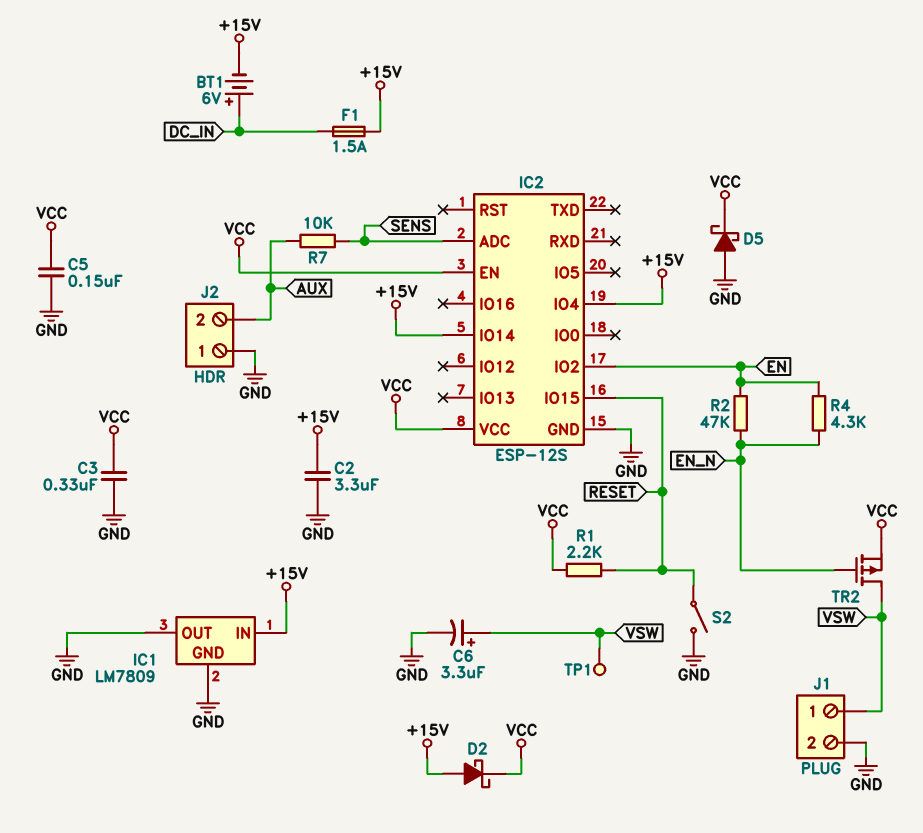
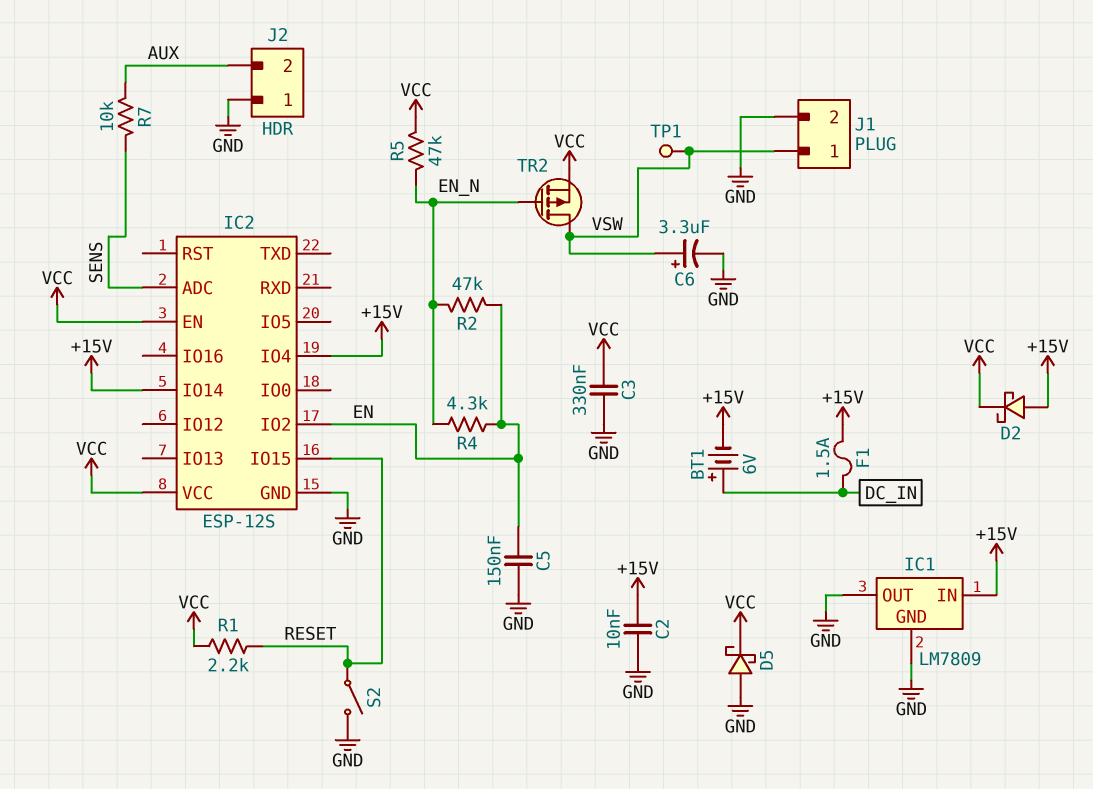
C2: 3.3uF (+15V, GND) -> 10nF (+15V, GND)
C5: 150nF (GND, VCC) -> 150nF (EN, GND)
R5: none -> 47k (EN_N, VCC)

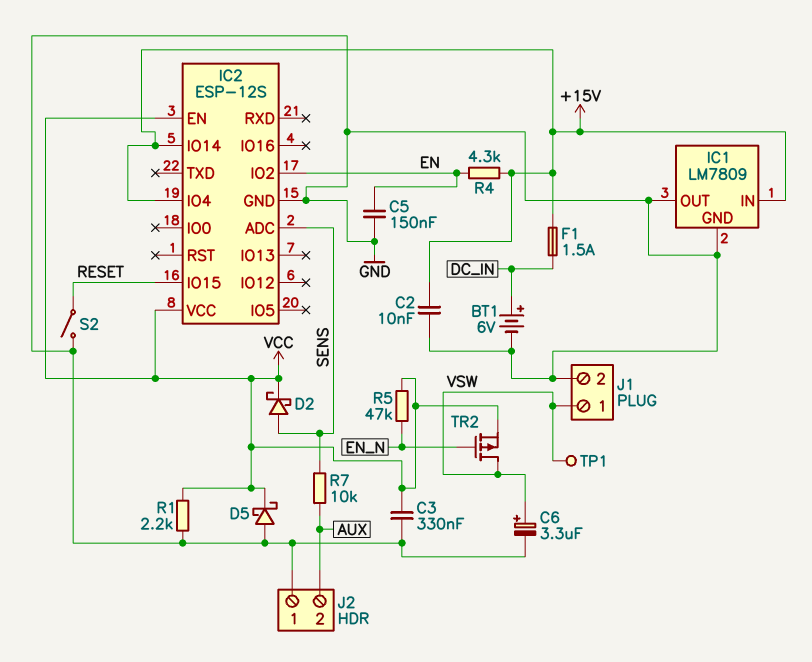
BT1: 6V (plus DC_IN, minus +15V) -> 6V (plus DC_IN, minus GND)
D2: schottky (A +15V, K VCC) -> schottky (A SENS, K VCC)
R1: 2.2k (RESET, VCC) -> 2.2k (GND, VCC)
R2: 47k (EN, EN_N) -> none
R4: 4.3k (EN, EN_N) -> 4.3k (+15V, EN)

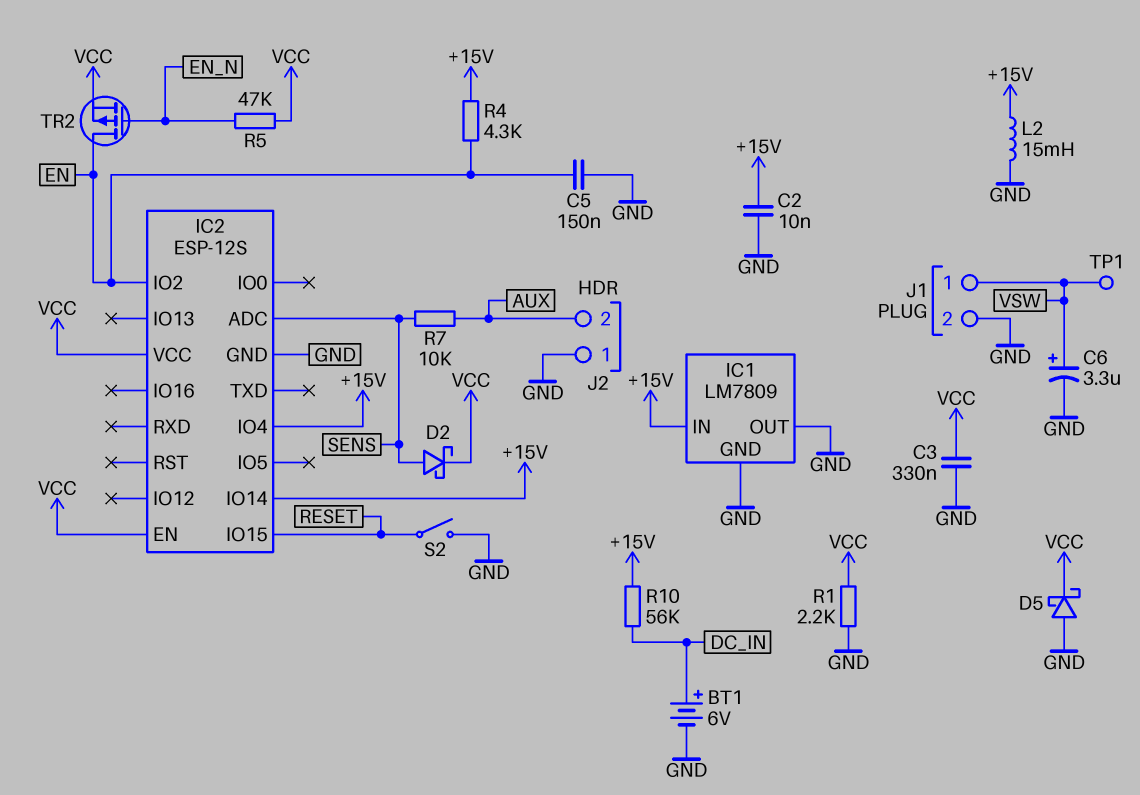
F1: 1.5A (+15V, DC_IN) -> none
L2: none -> 15mH (+15V, GND)
R10: none -> 56k (+15V, DC_IN)
TR2: PMOS (G EN_N, D VSW, S VCC) -> PMOS (G EN_N, D EN, S VCC)

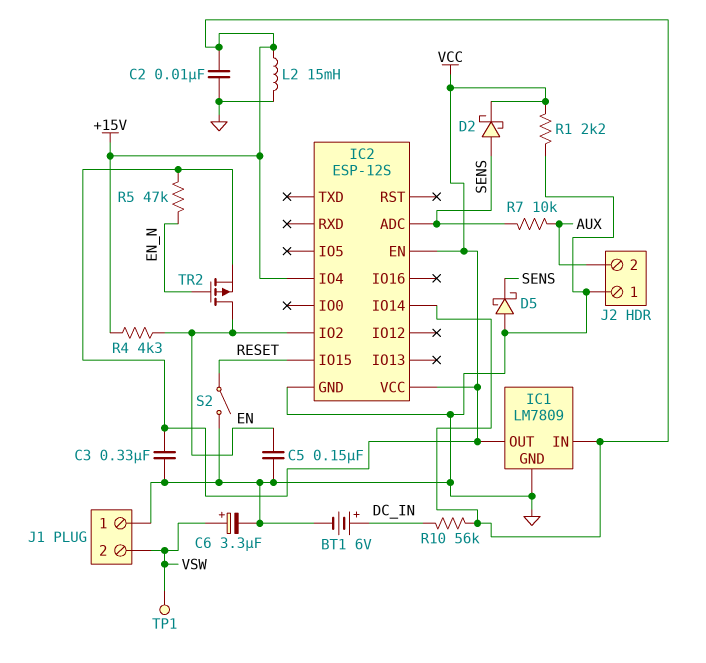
D5: schottky (A GND, K VCC) -> schottky (A GND, K SENS)
IC1 pin OUT: GND -> VCC
J1 pin 1: VSW -> GND
J1 pin 2: GND -> VSW

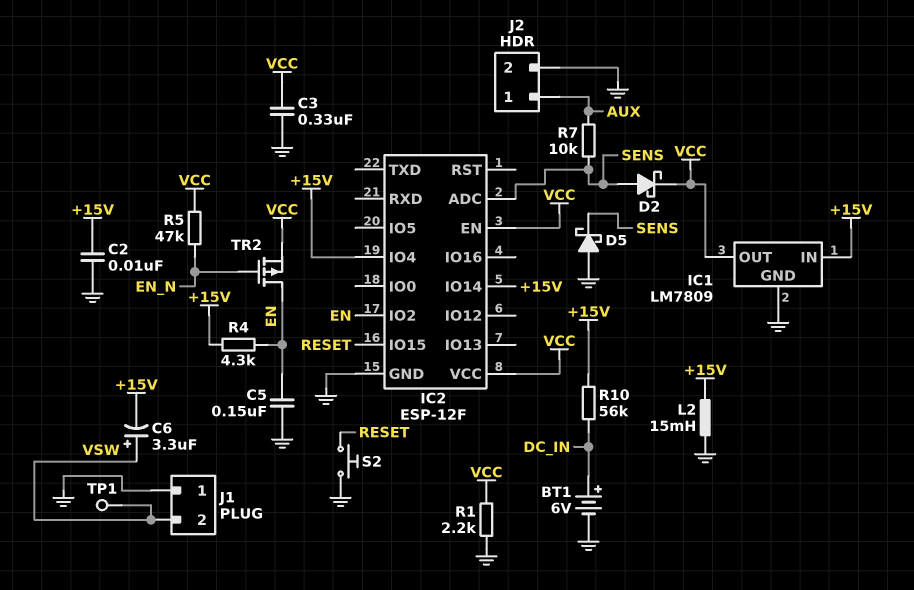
C6: 3.3uF (plus VSW, minus GND) -> 3.3uF (plus VSW, minus +15V)
IC2: ESP-12S -> ESP-12F
J2 pin 1: GND -> AUX
J2 pin 2: AUX -> GND
S2: switch (GND, RESET) -> button (GND, RESET)

